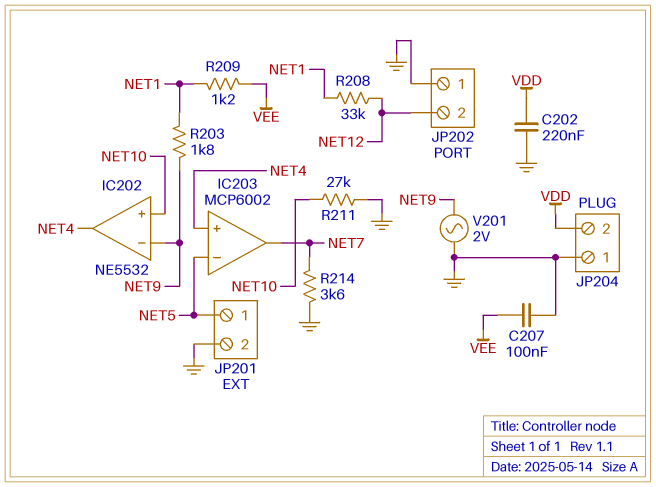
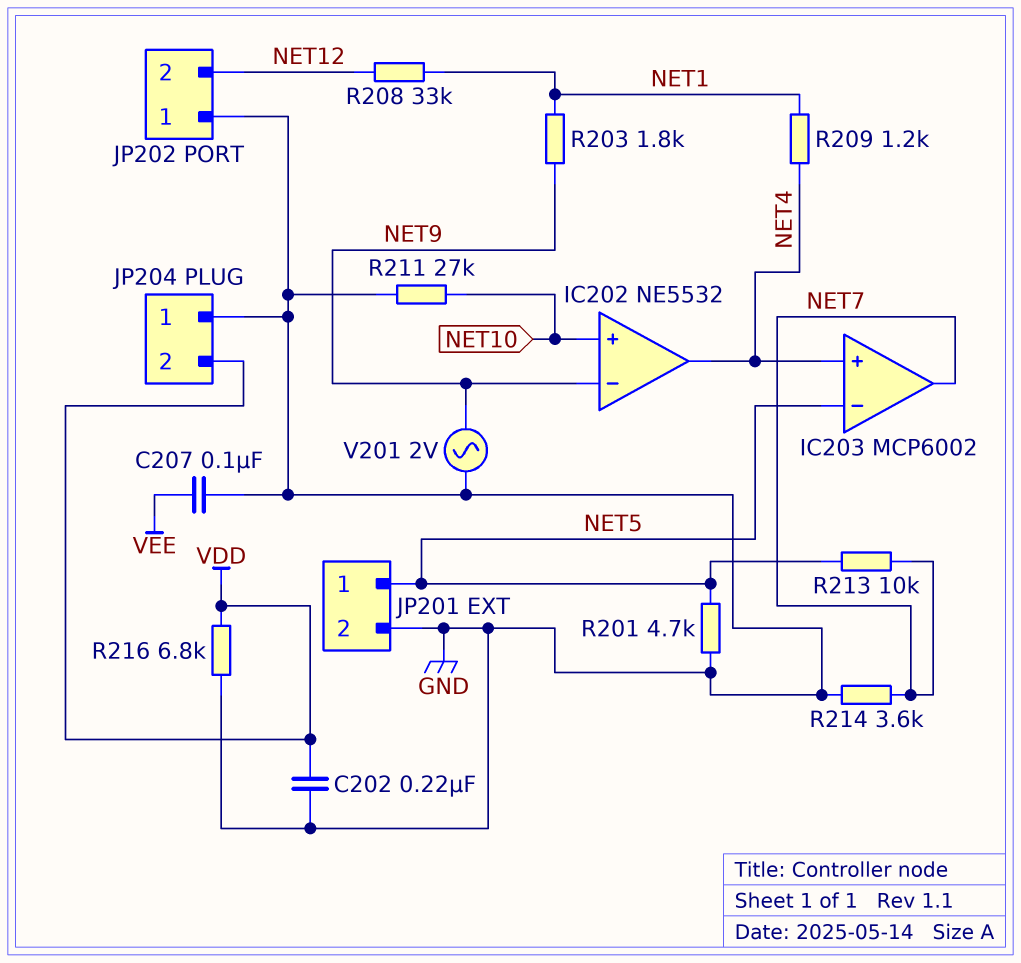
R201: none -> 4.7k (GND, NET5)
R209: 1.2k (NET1, VEE) -> 1.2k (NET1, NET4)
R213: none -> 10k (NET5, NET7)
R216: none -> 6.8k (GND, VDD)

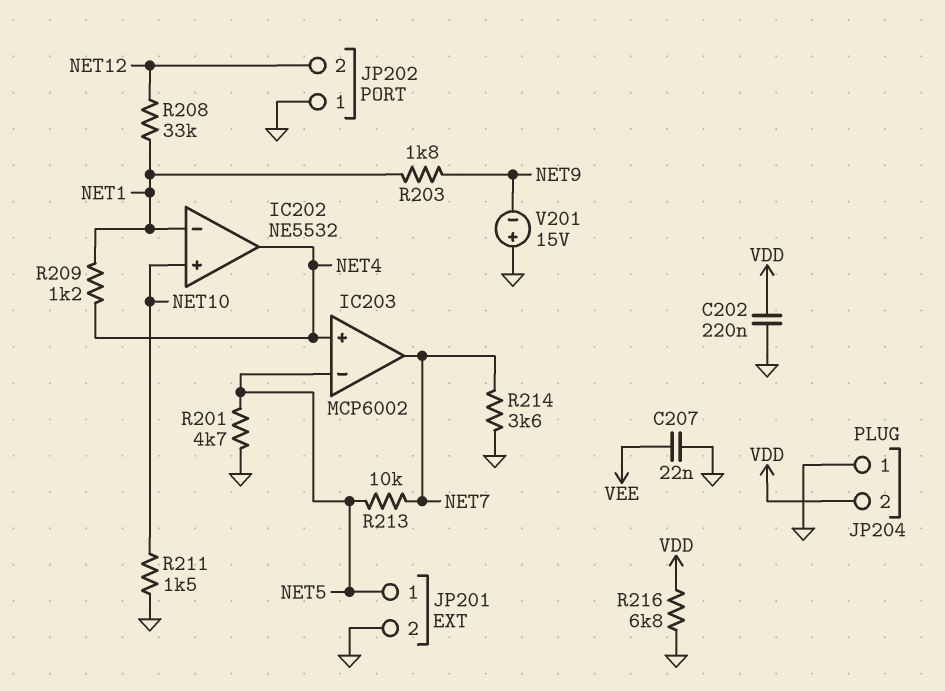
C207: 100nF (GND, VEE) -> 22nF (GND, VEE)
IC202 pin in-: NET9 -> NET1
R211: 27k (GND, NET10) -> 1.5k (GND, NET10)
V201: AC 2V (GND, NET9) -> 15V (plus GND, minus NET9)

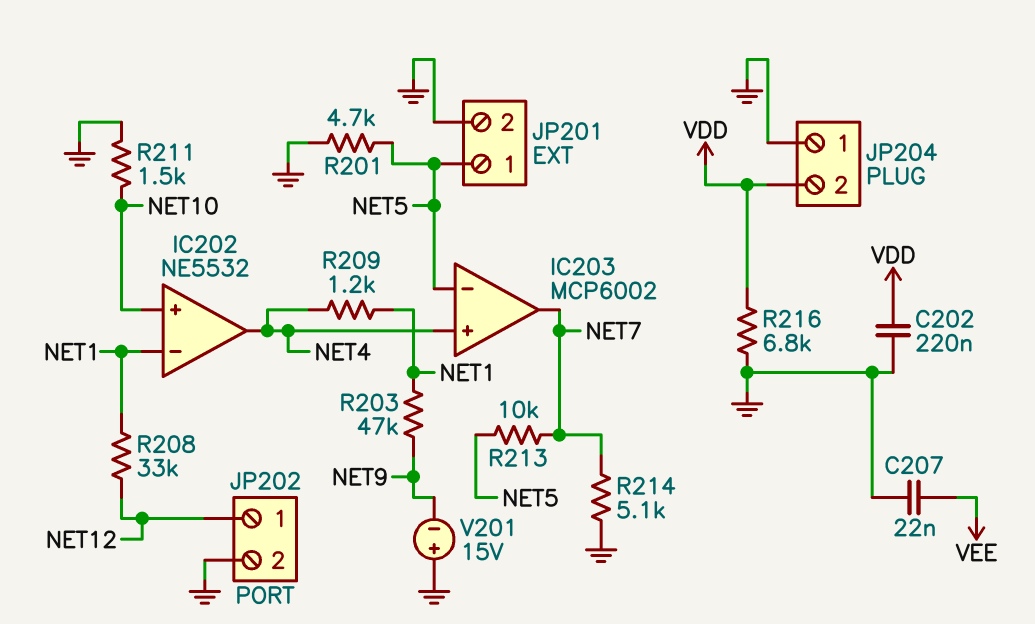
JP202 pin 1: GND -> NET12
JP202 pin 2: NET12 -> GND
R203: 1.8k (NET1, NET9) -> 47k (NET1, NET9)
R214: 3.6k (GND, NET7) -> 5.1k (GND, NET7)

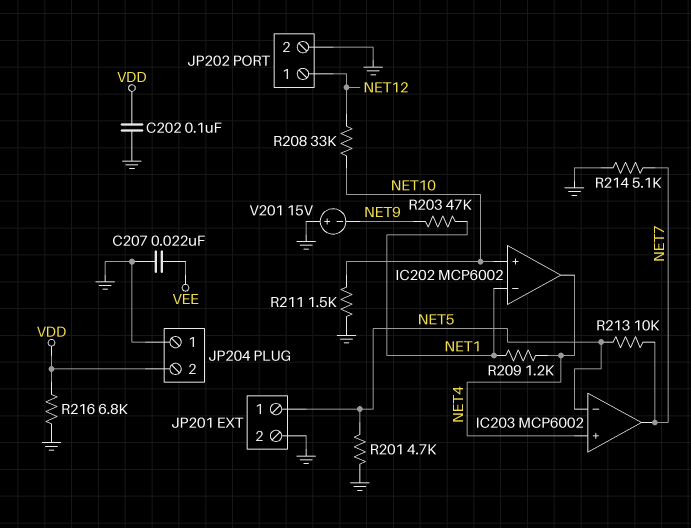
C202: 220nF (GND, VDD) -> 100nF (GND, VDD)
IC202: NE5532 -> MCP6002
R208: 33k (NET1, NET12) -> 33k (NET10, NET12)

